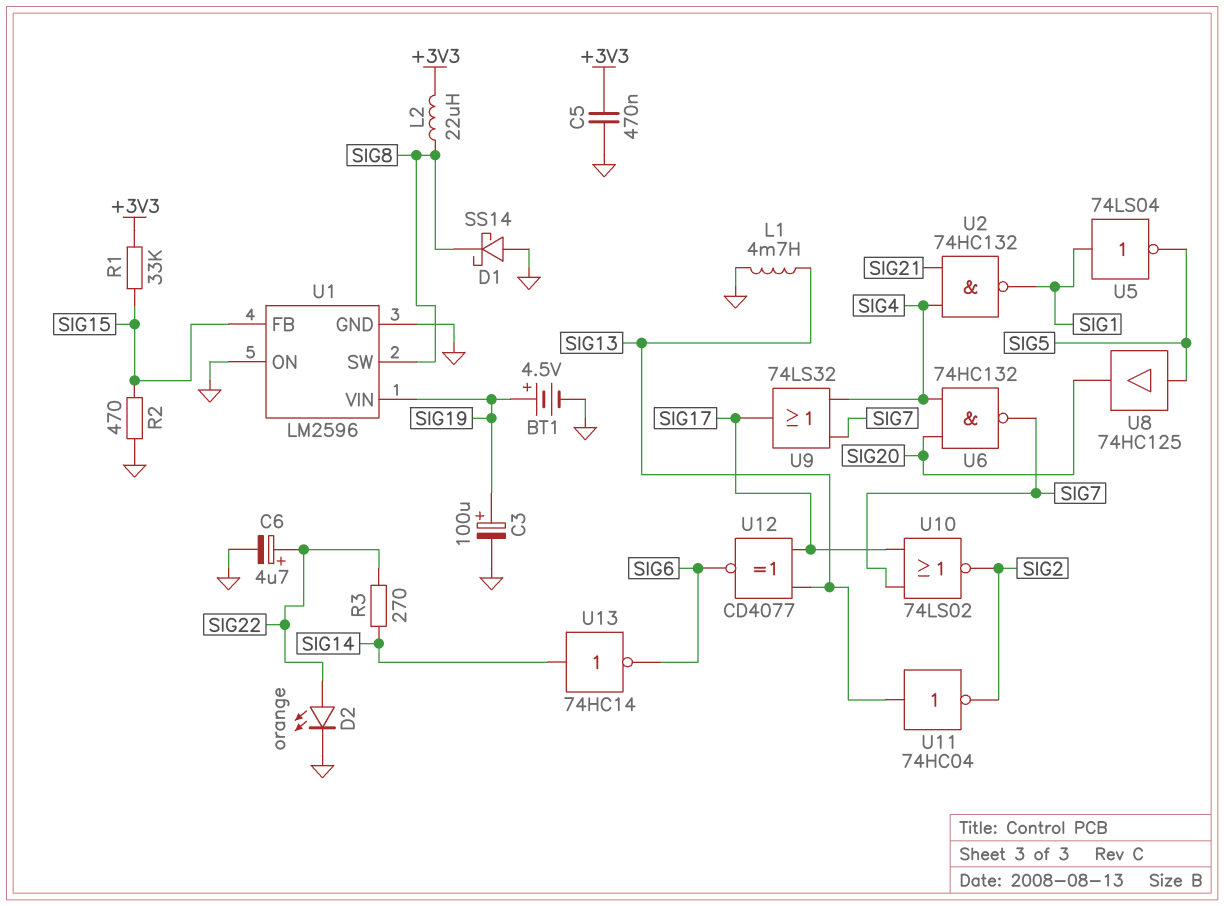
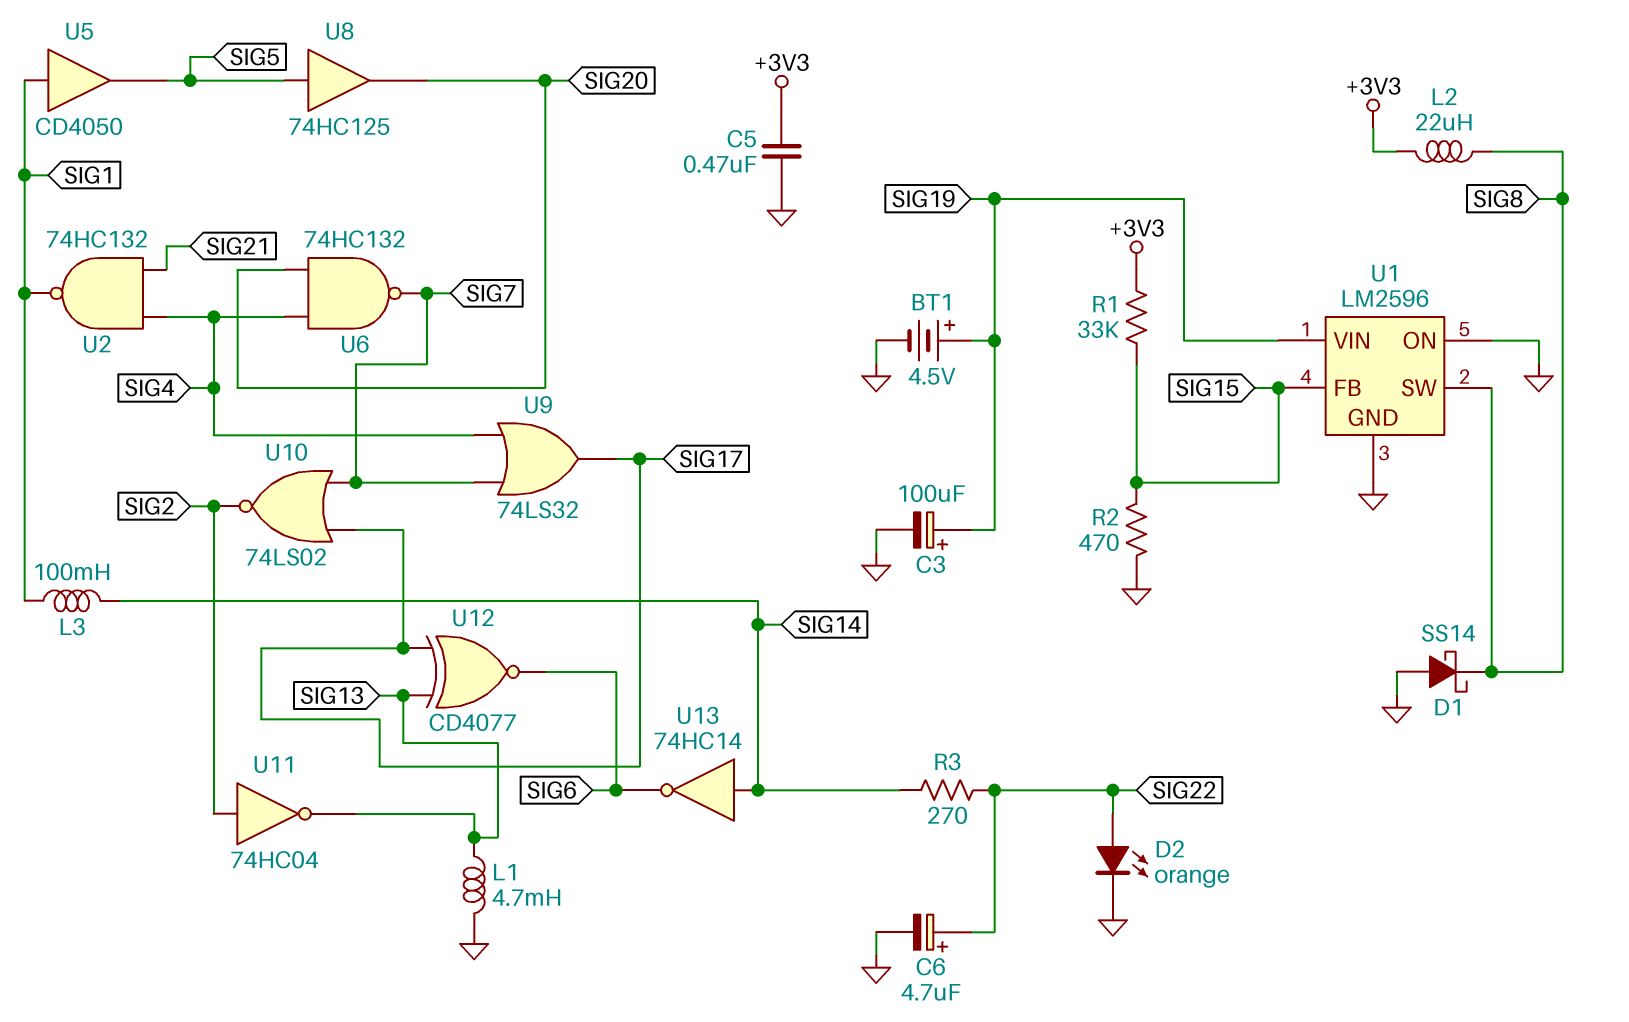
L3: none -> 100mH (SIG1, SIG14)
U5: NOT 74LS04 (in SIG1, out SIG5) -> buffer CD4050 (in SIG1, out SIG5)
U11: NOT 74HC04 (in SIG13, out SIG2) -> NOT 74HC04 (in SIG2, out SIG13)

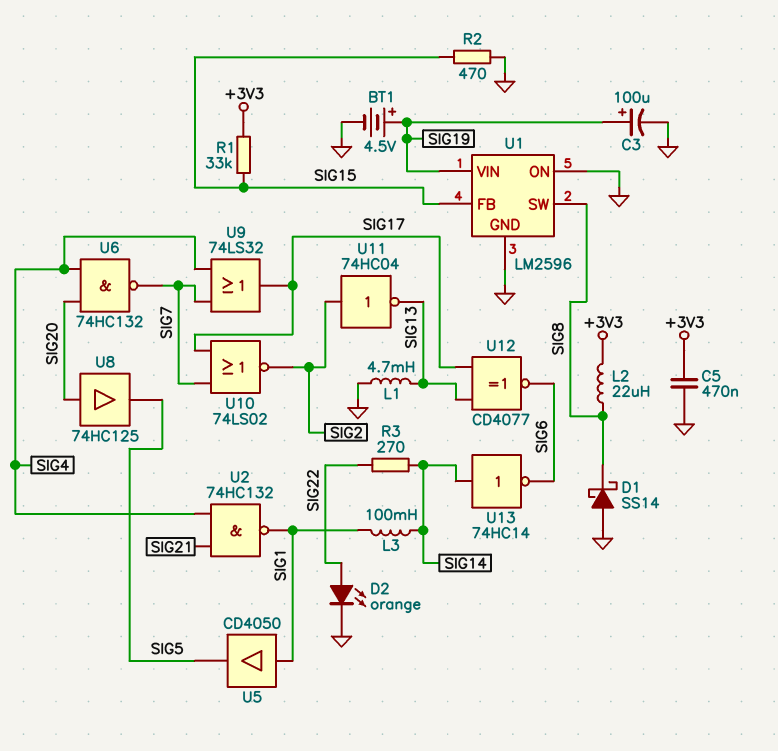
C6: 4.7uF (plus SIG22, minus GND) -> none
U8: buffer 74HC125 (in SIG5, out SIG20) -> buffer 74HC125 (in SIG20, out SIG5)

